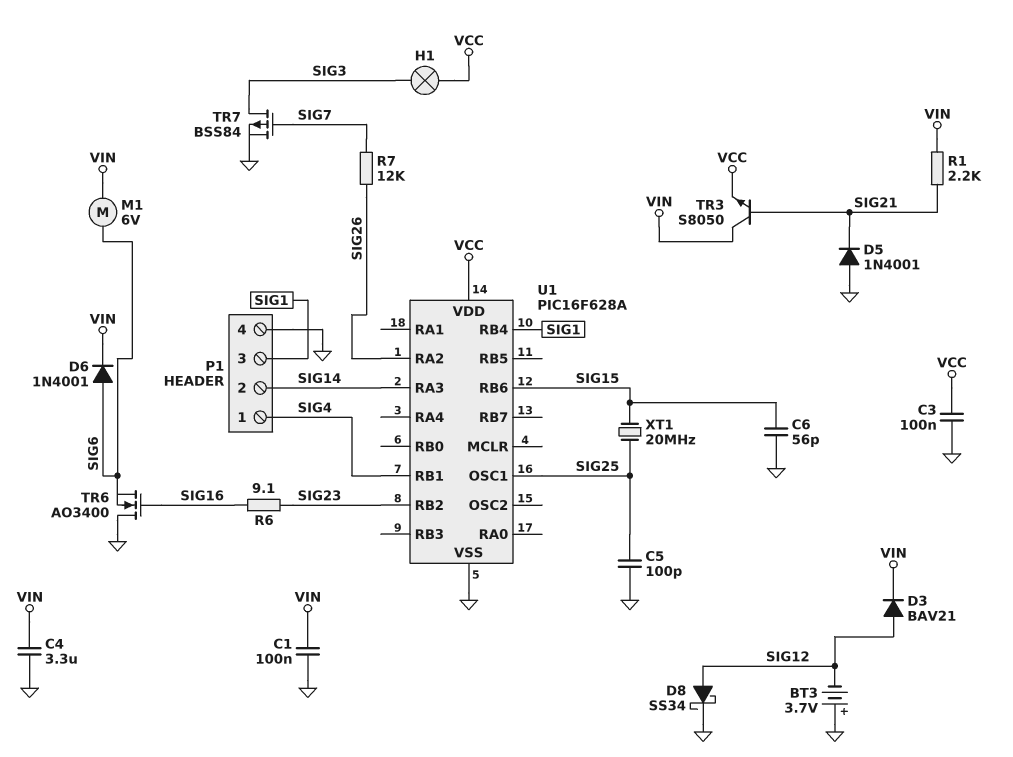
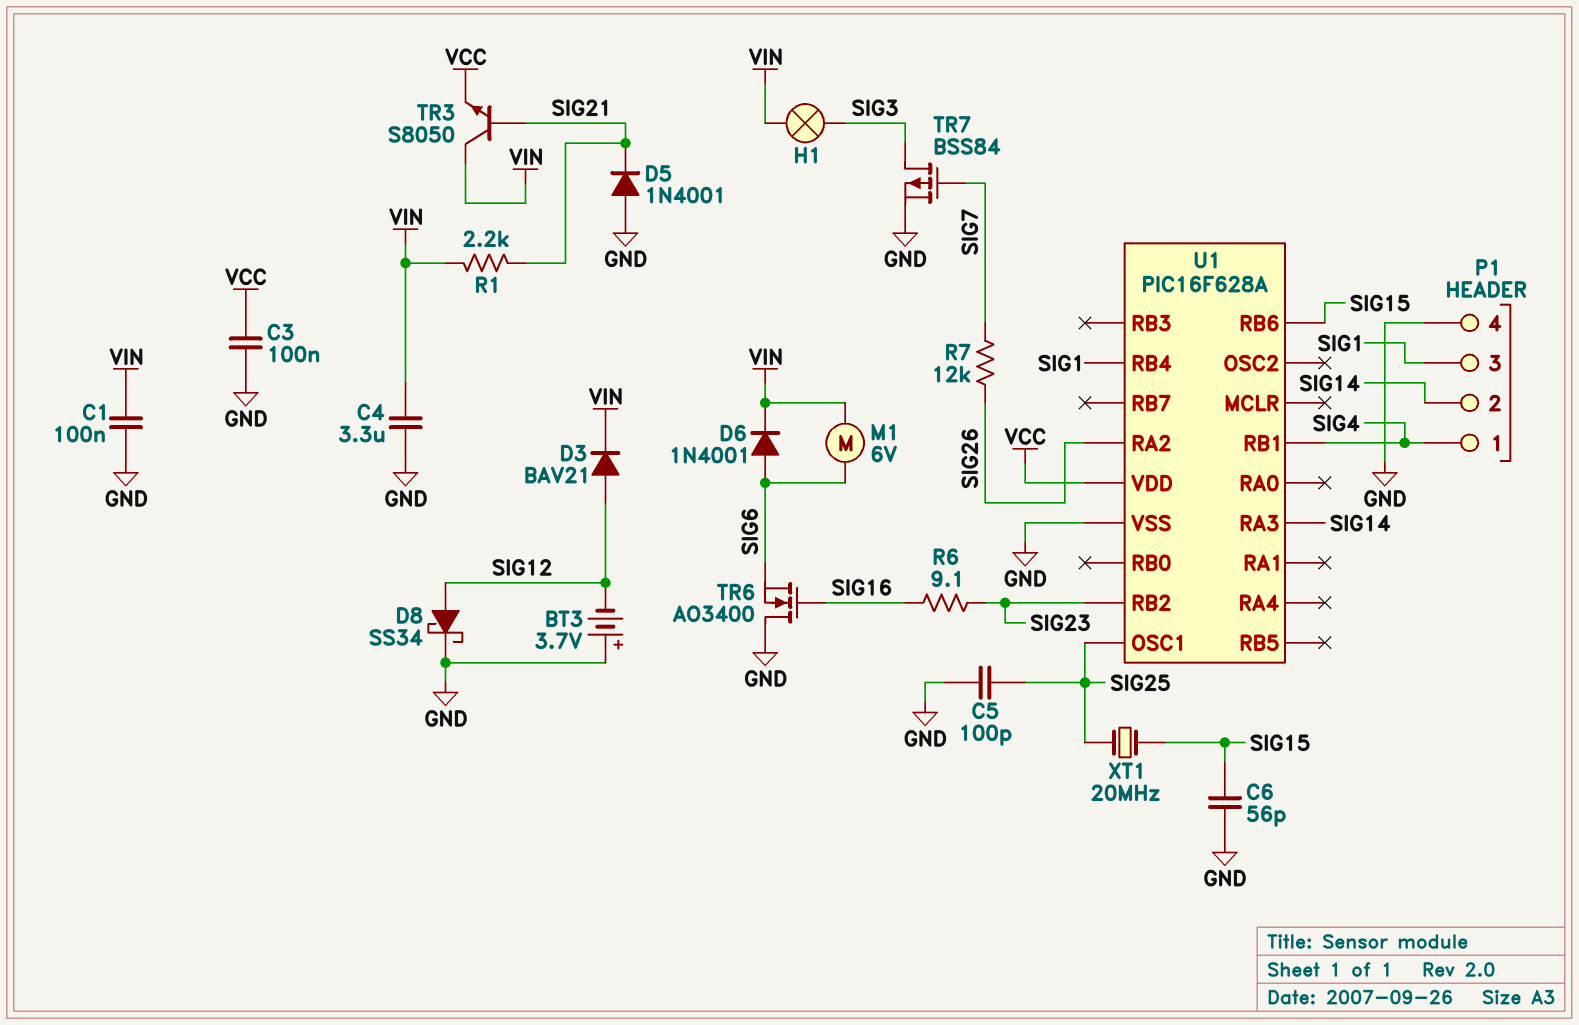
H1: lamp (SIG3, VCC) -> lamp (SIG3, VIN)

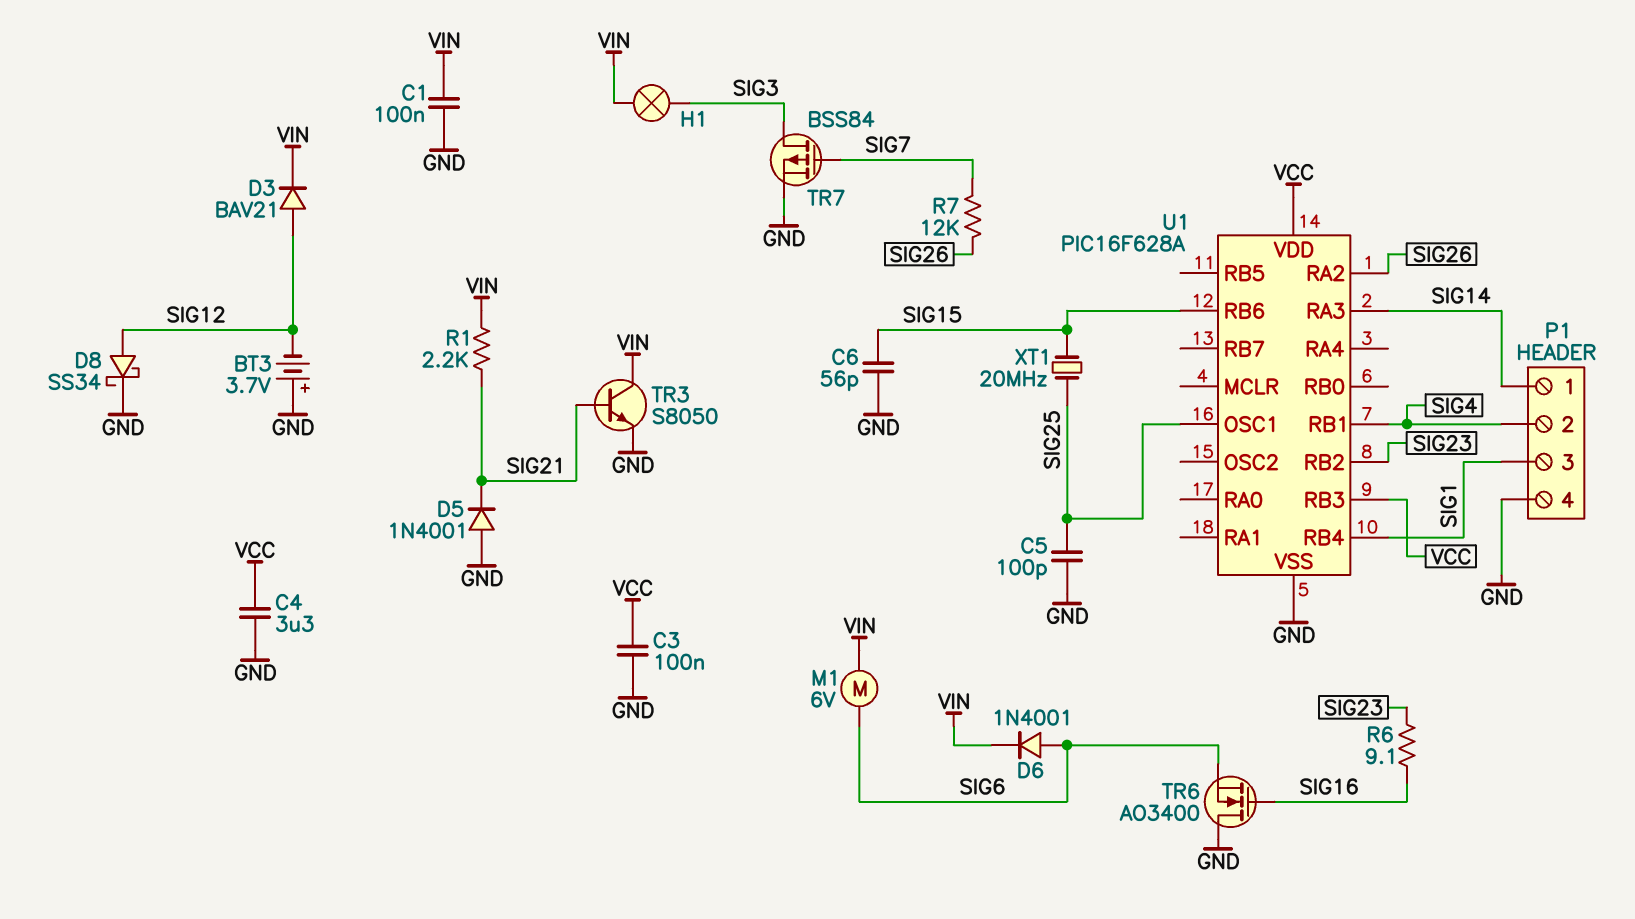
C4: 3.3uF (GND, VIN) -> 3.3uF (GND, VCC)
P1 pin 1: SIG4 -> SIG14
P1 pin 2: SIG14 -> SIG4
TR3: NPN S8050 (B SIG21, C VIN, E VCC) -> NPN S8050 (B SIG21, C VIN, E GND)
U1 pin RB3: none -> VCC

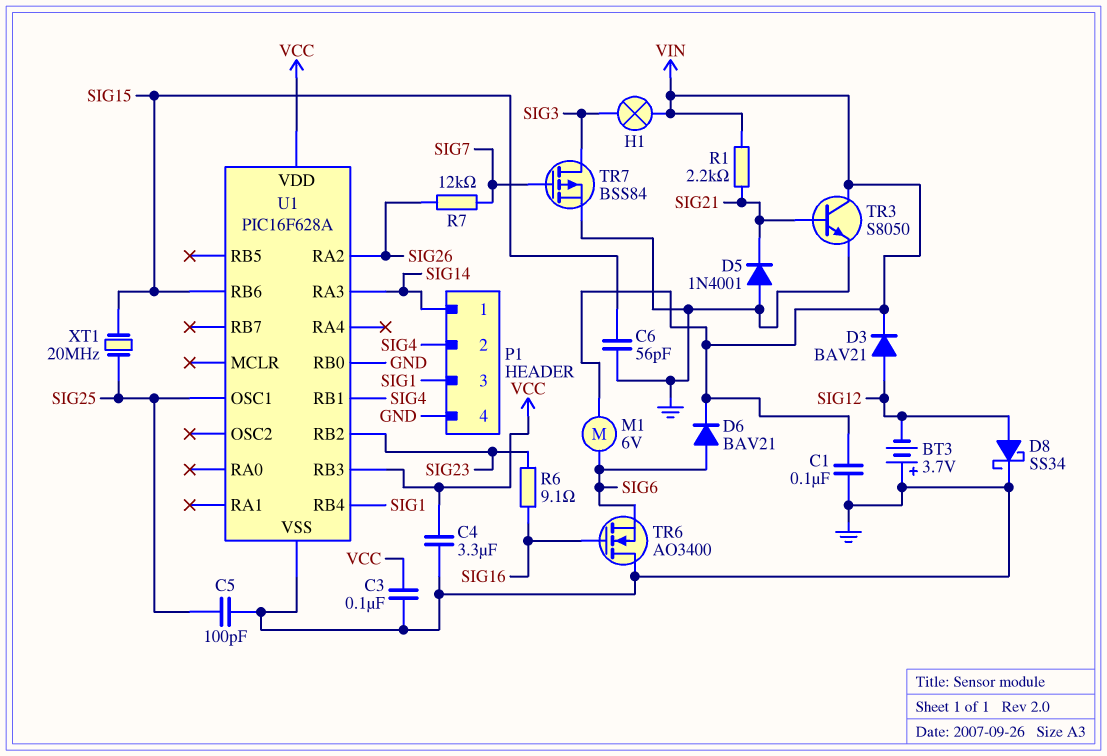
D6: diode 1N4001 (A SIG6, K VIN) -> diode BAV21 (A SIG6, K VIN)
U1 pin RB0: none -> GND

